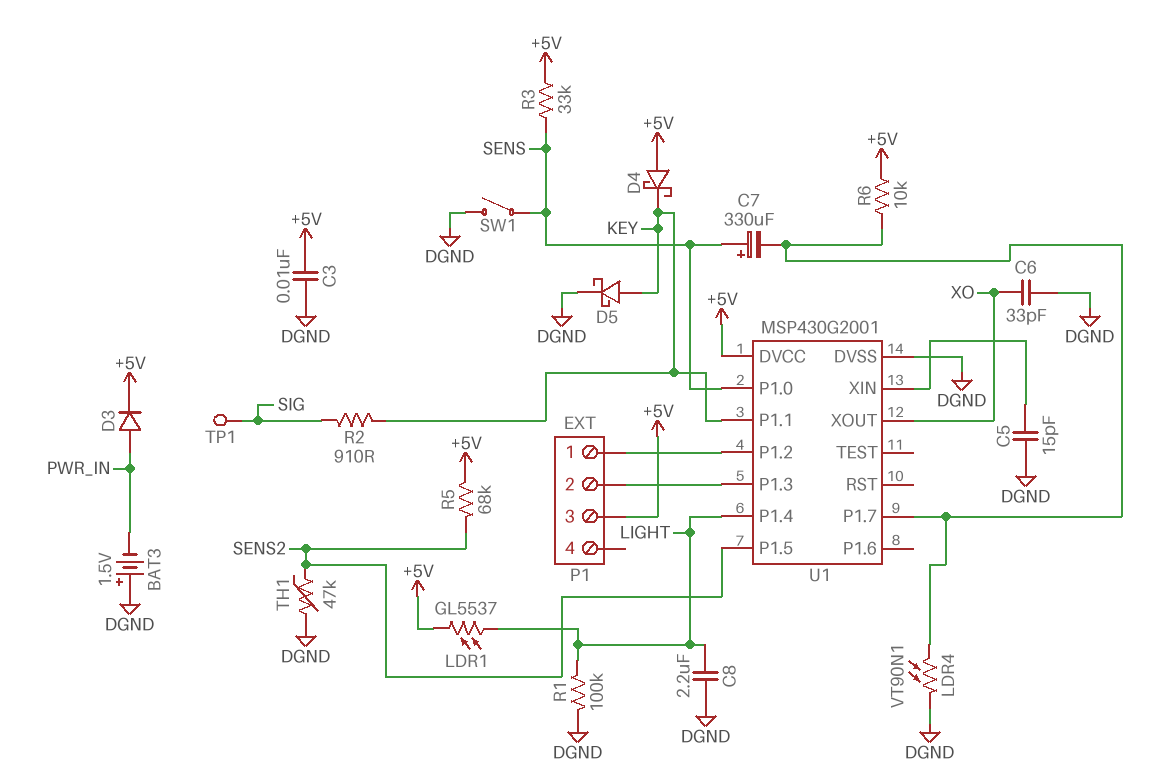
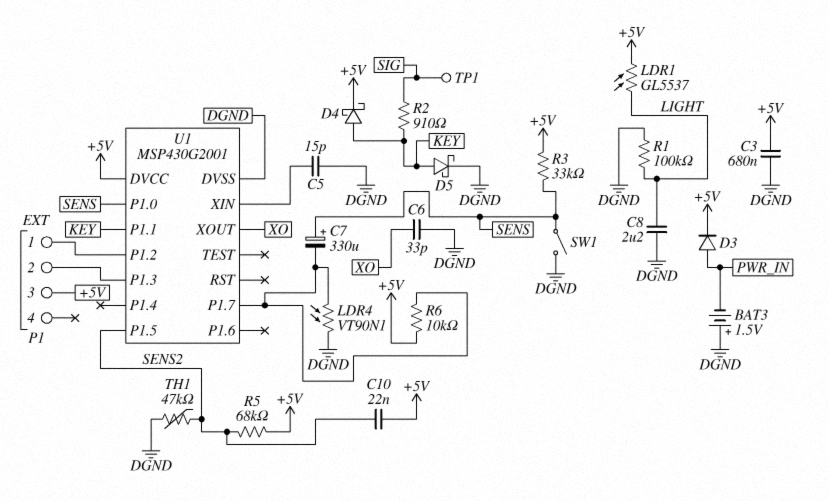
C3: 10nF (+5V, DGND) -> 680nF (+5V, DGND)
C10: none -> 22nF (+5V, SENS2)
D4: schottky (A +5V, K KEY) -> schottky (A KEY, K +5V)
U1 pin P1.4: LIGHT -> none

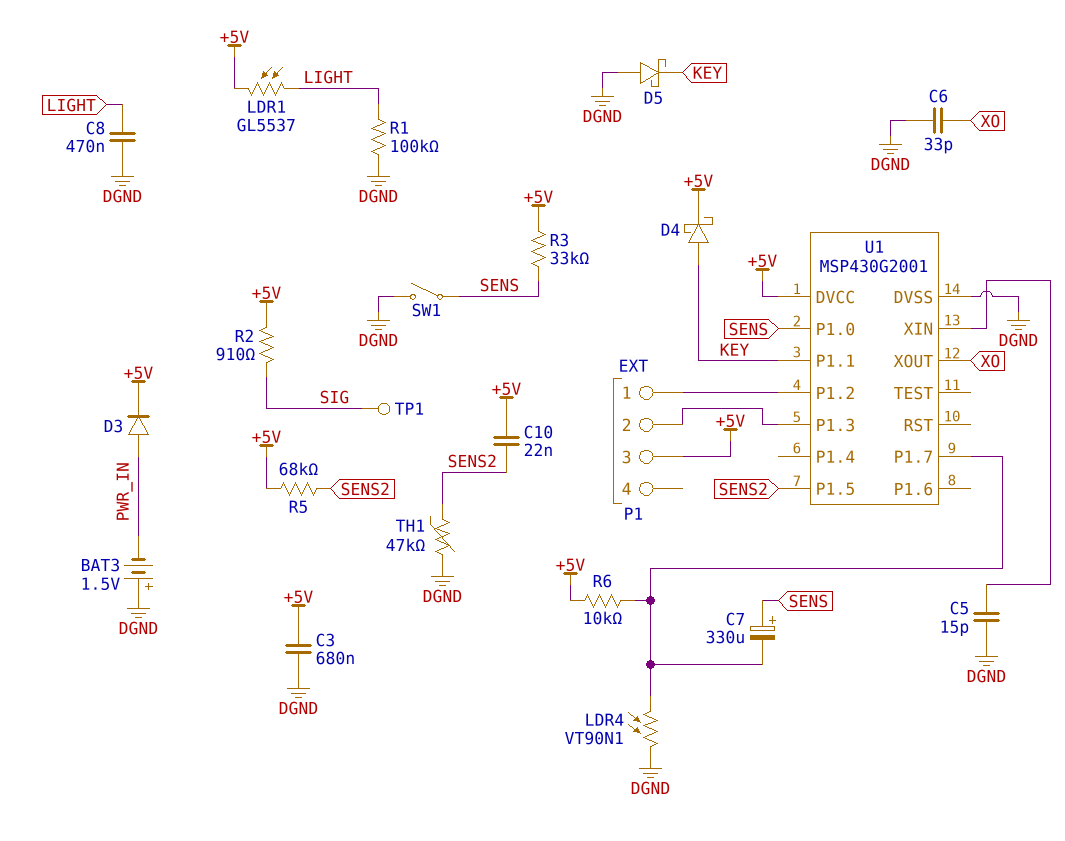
C8: 2.2uF (DGND, LIGHT) -> 470nF (DGND, LIGHT)
D5: schottky (A KEY, K DGND) -> schottky (A DGND, K KEY)
R2: 910 (KEY, SIG) -> 910 (+5V, SIG)

